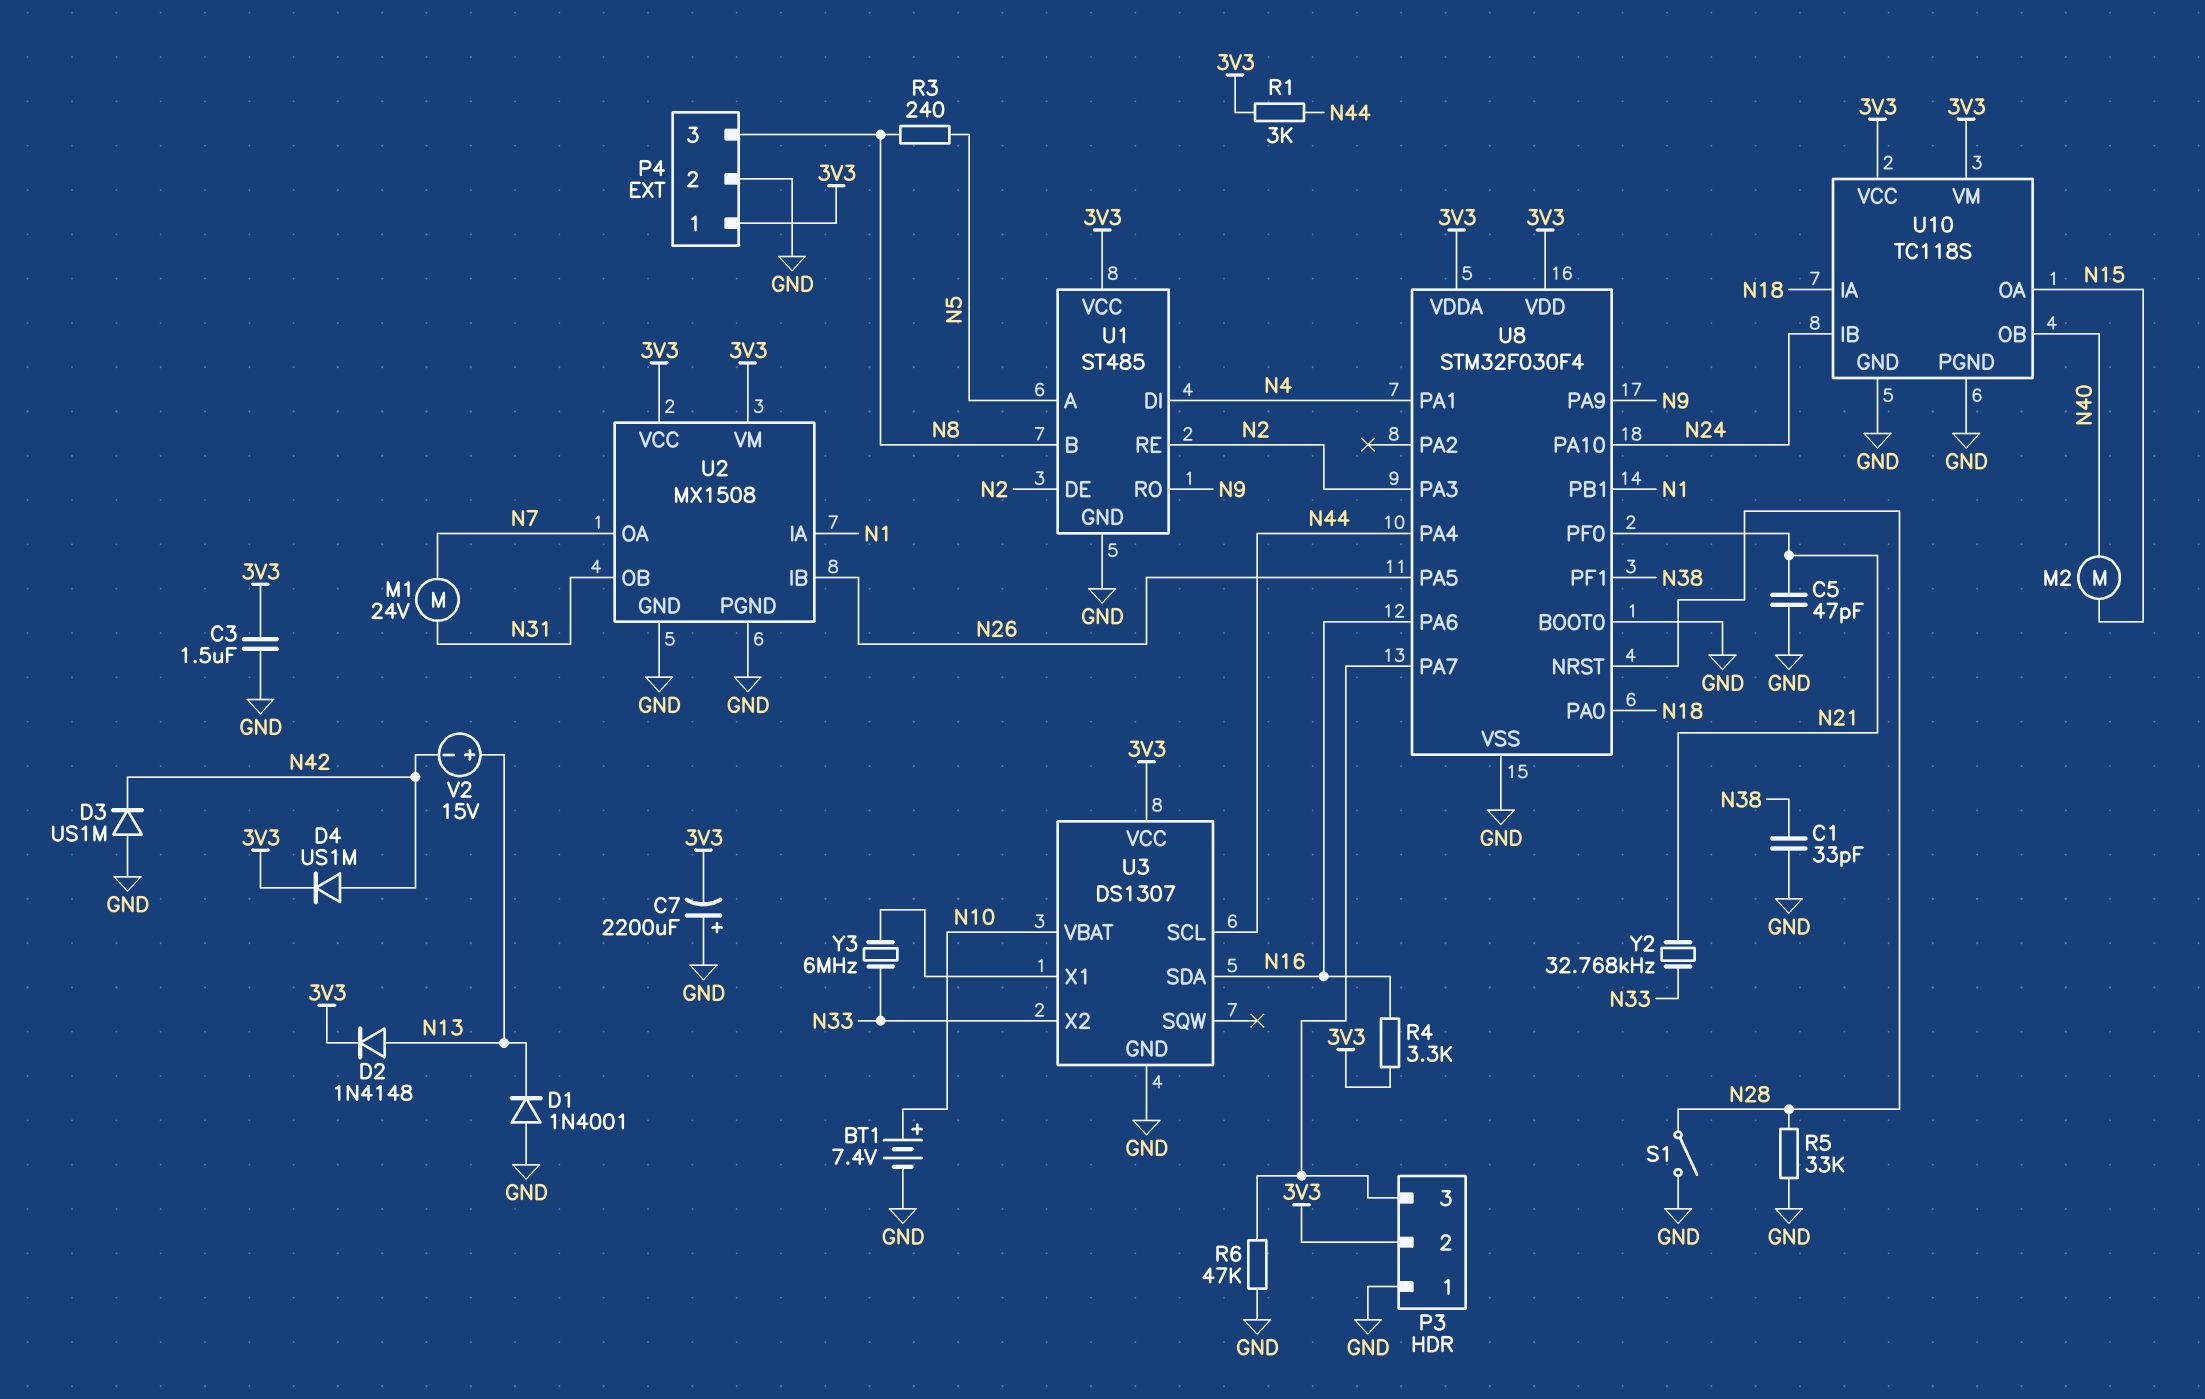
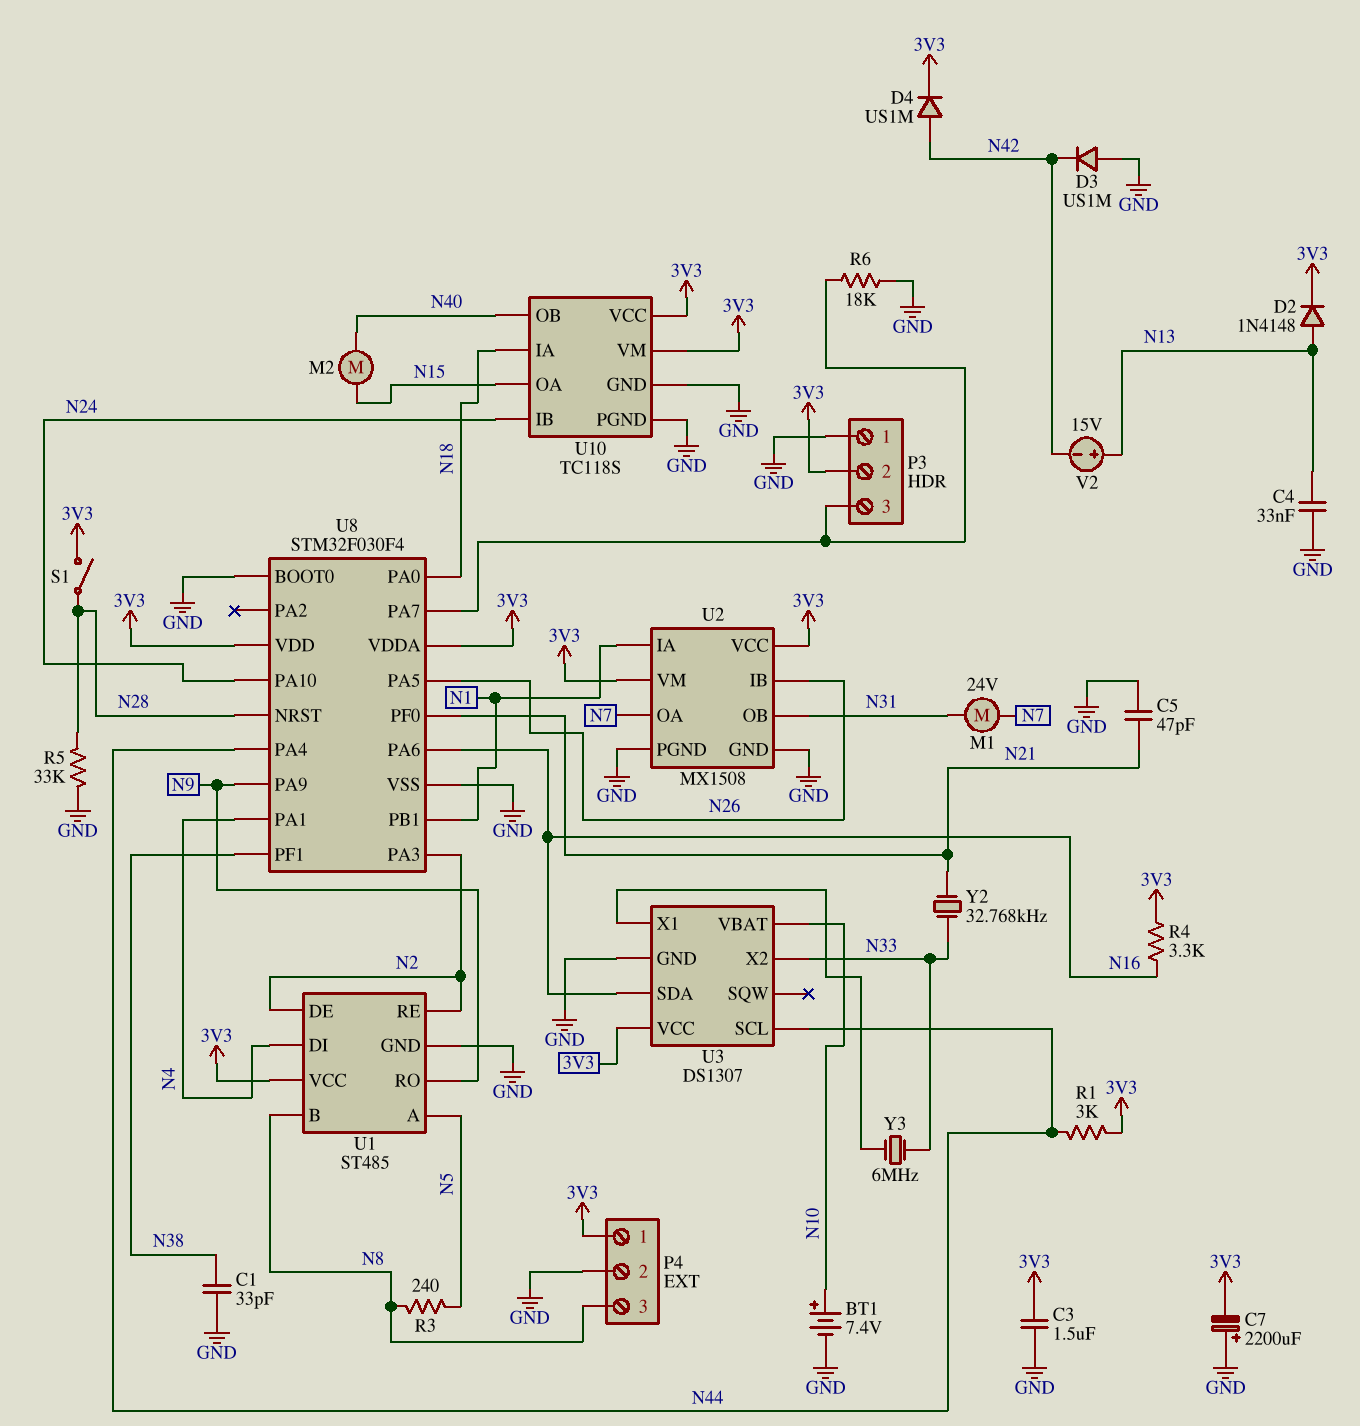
C4: none -> 33nF (GND, N13)
D1: diode 1N4001 (A GND, K N13) -> none
R6: 47k (GND, P3/3) -> 18k (GND, P3/3)
S1: switch (GND, N28) -> switch (3V3, N28)

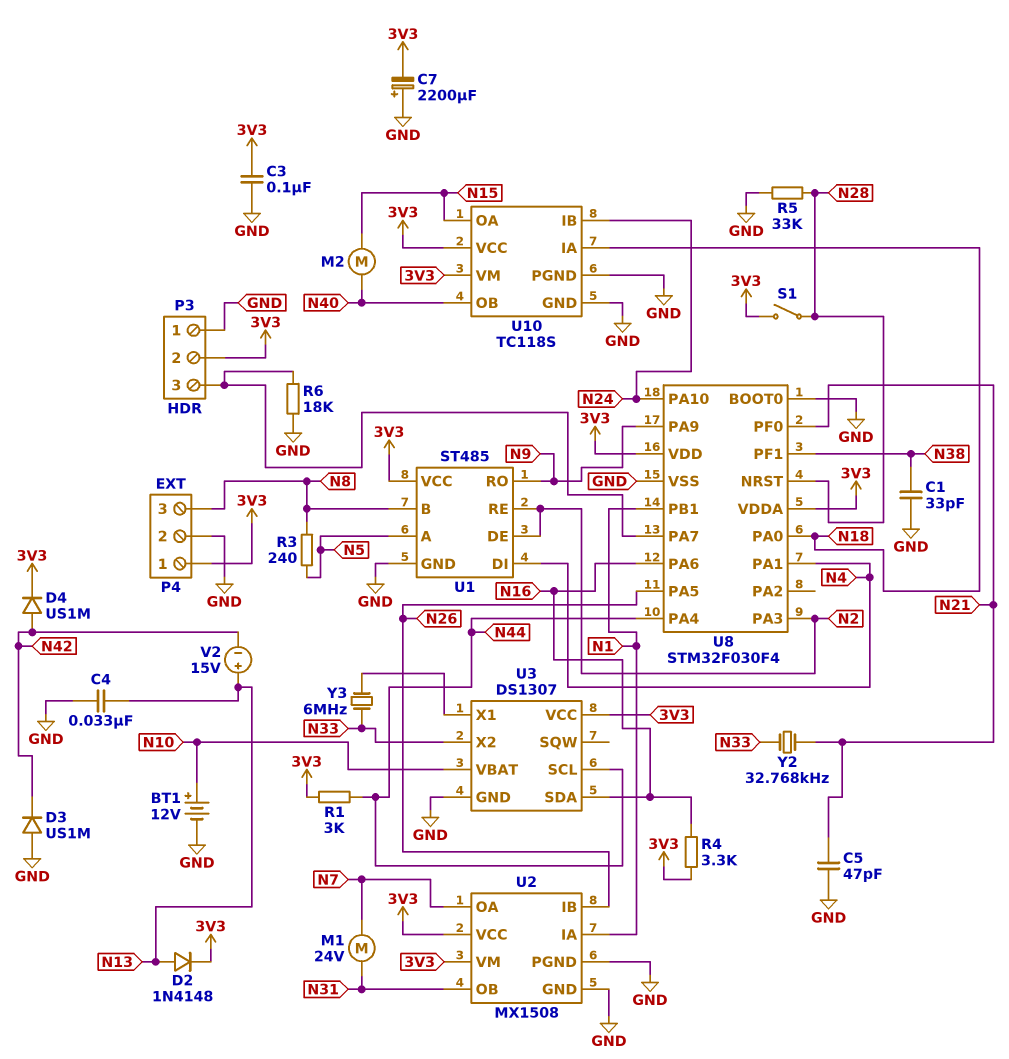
BT1: 7.4V (plus N10, minus GND) -> 12V (plus N10, minus GND)
C3: 1.5uF (3V3, GND) -> 100nF (3V3, GND)

